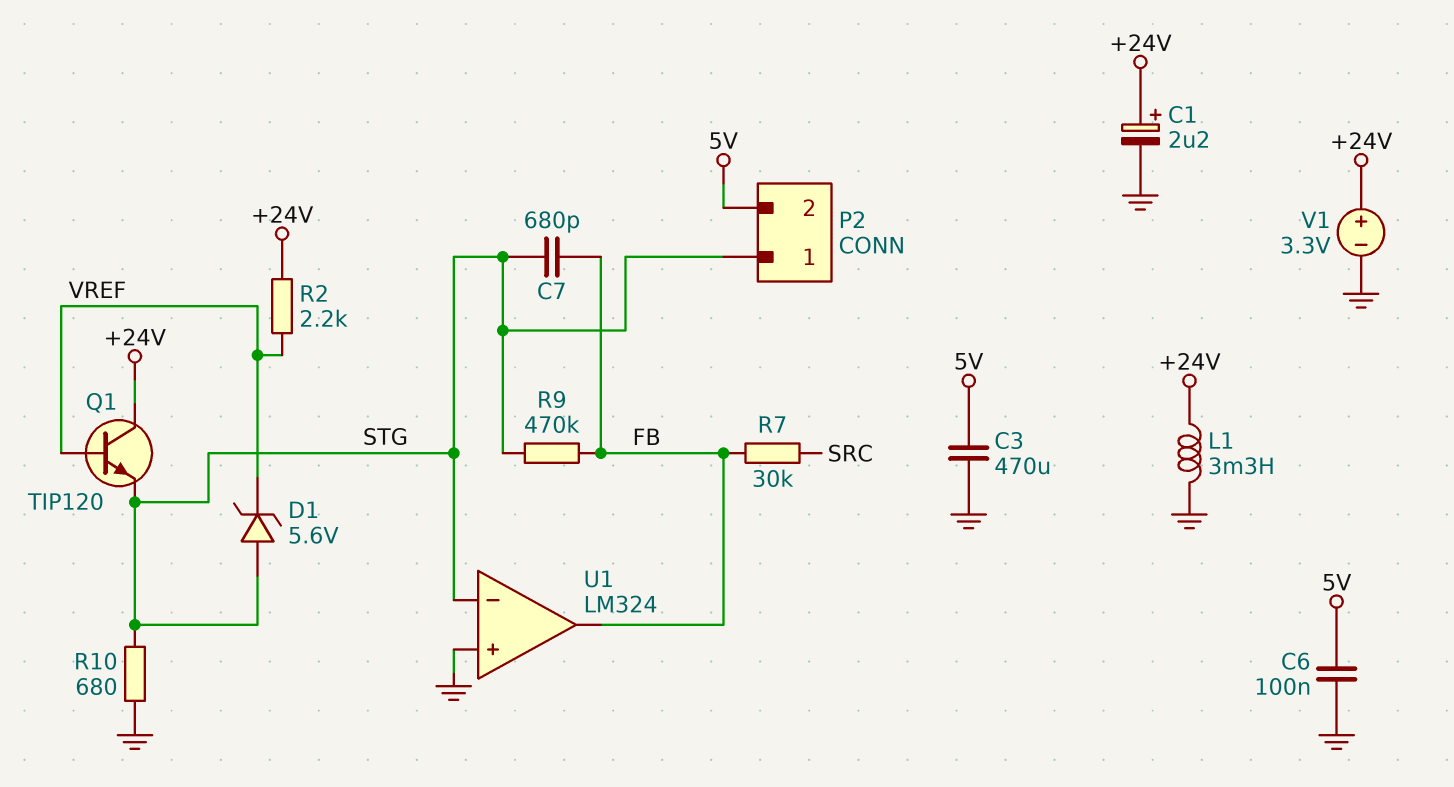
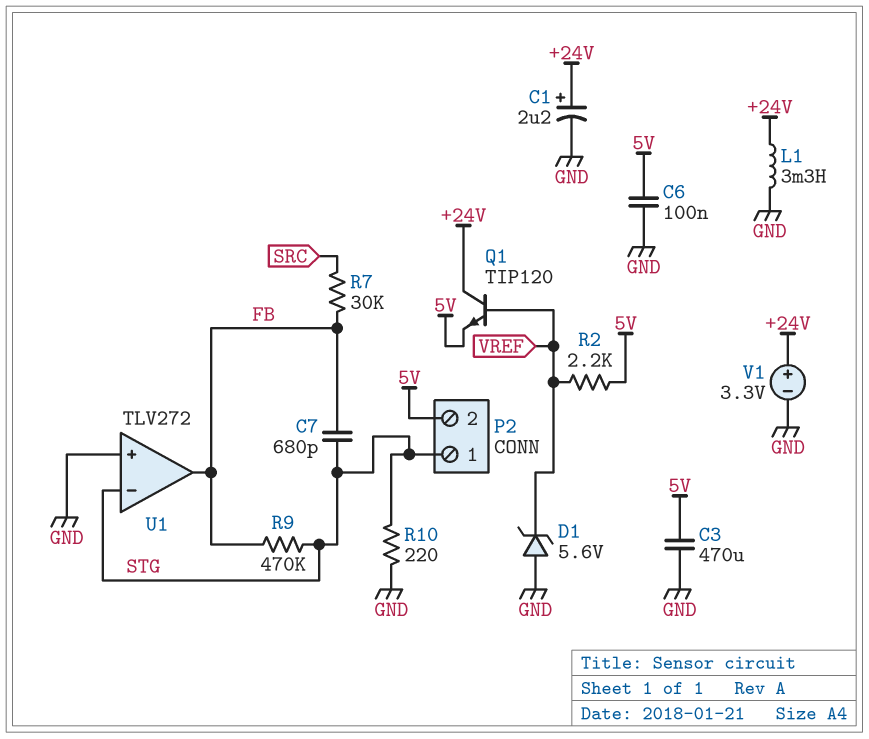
D1: zener 5.6V (A STG, K VREF) -> zener 5.6V (A GND, K VREF)
Q1: NPN TIP120 (B VREF, C +24V, E STG) -> NPN TIP120 (B VREF, C +24V, E 5V)
R2: 2.2k (+24V, VREF) -> 2.2k (5V, VREF)
R10: 680 (GND, STG) -> 220 (GND, STG)
U1: LM324 -> TLV272

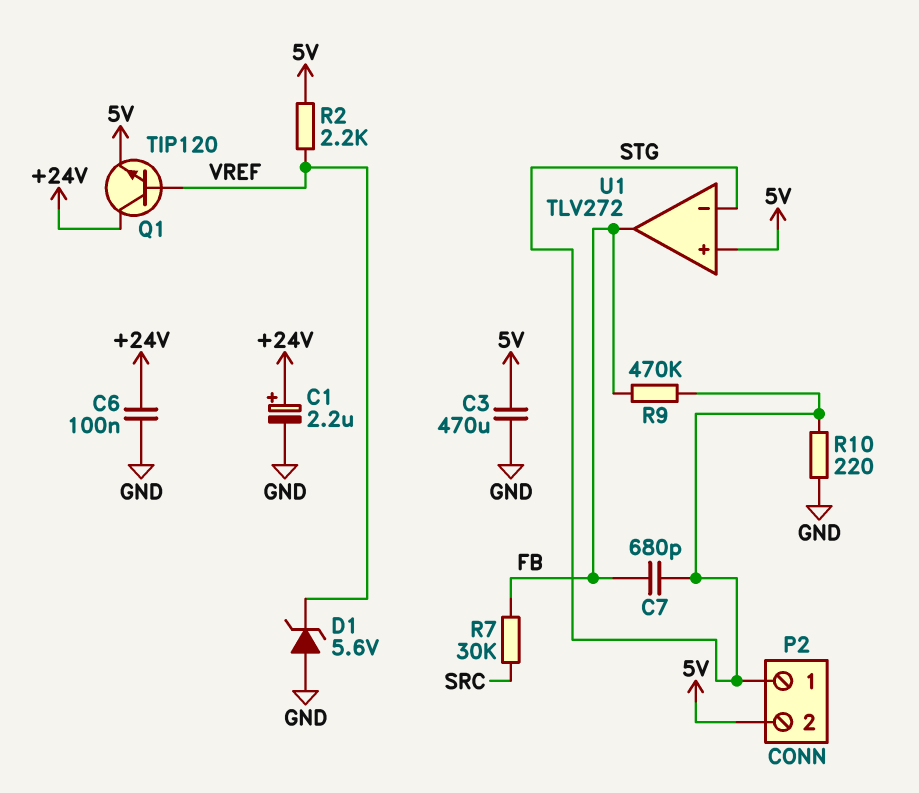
C6: 100nF (5V, GND) -> 100nF (+24V, GND)
L1: 3.3mH (+24V, GND) -> none
U1 pin in+: GND -> 5V
V1: 3.3V (plus +24V, minus GND) -> none

